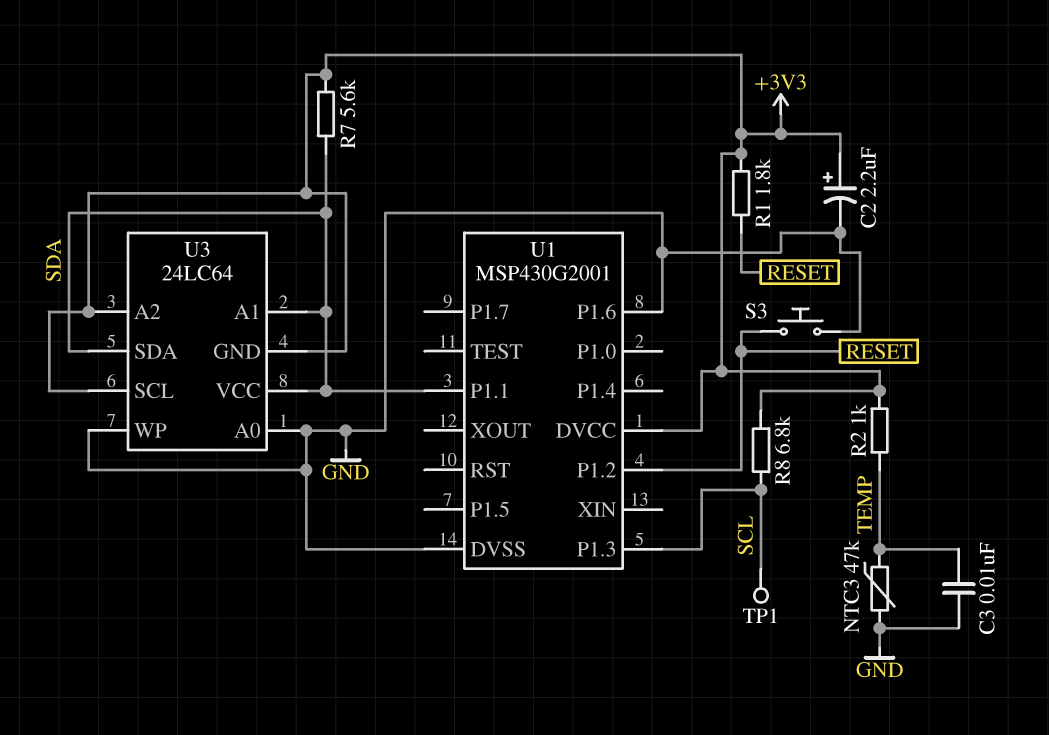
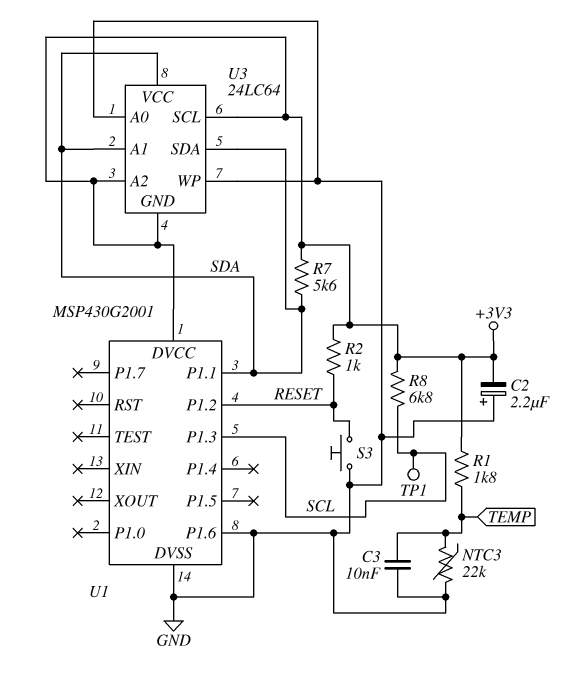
C2: 2.2uF (plus +3V3, minus GND) -> 2.2uF (plus GND, minus +3V3)
NTC3: 47k (GND, TEMP) -> 22k (GND, TEMP)
R1: 1.8k (+3V3, RESET) -> 1.8k (+3V3, TEMP)
R2: 1k (+3V3, TEMP) -> 1k (+3V3, RESET)

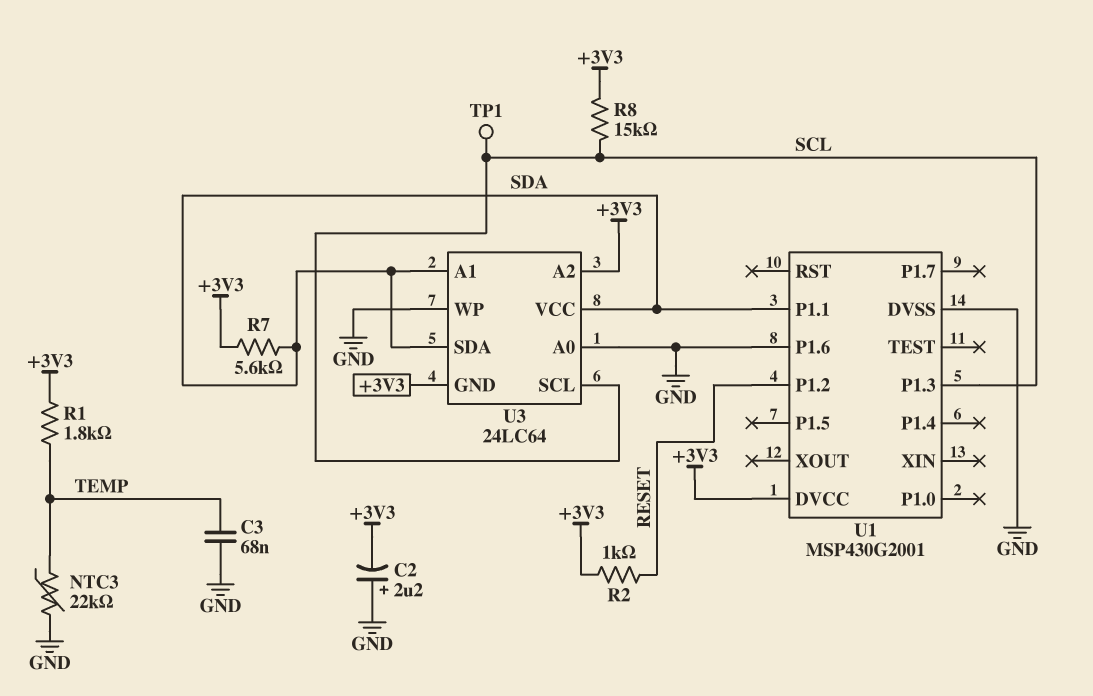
C3: 10nF (GND, TEMP) -> 68nF (GND, TEMP)
R8: 6.8k (+3V3, SCL) -> 15k (+3V3, SCL)
S3: button (GND, RESET) -> none
U3 pin SCL: +3V3 -> SCL

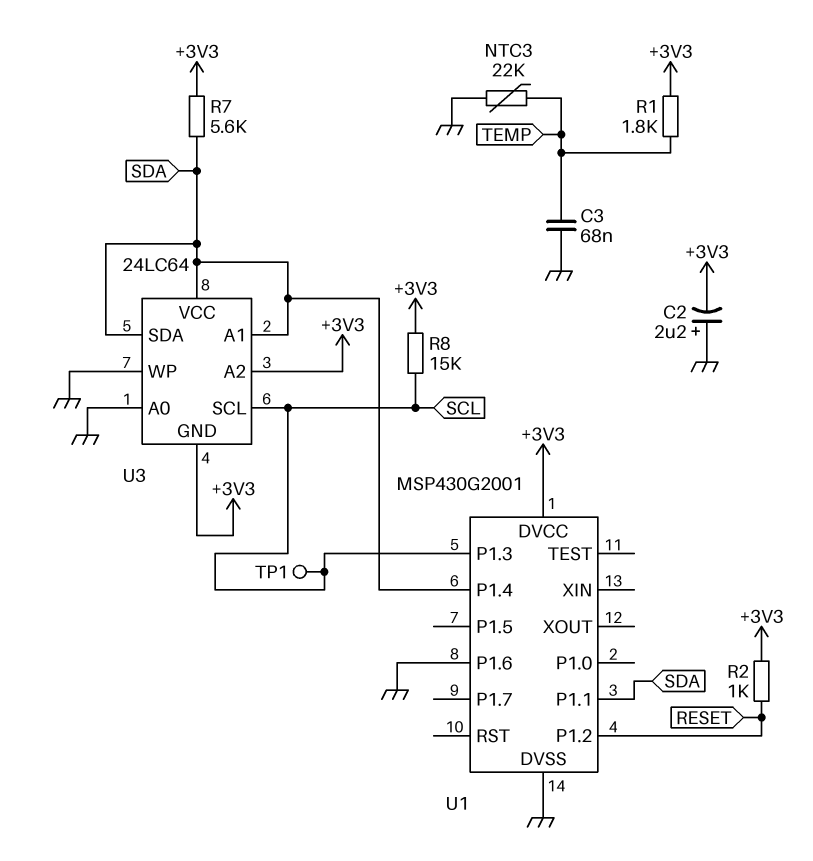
U1 pin P1.4: none -> SDA

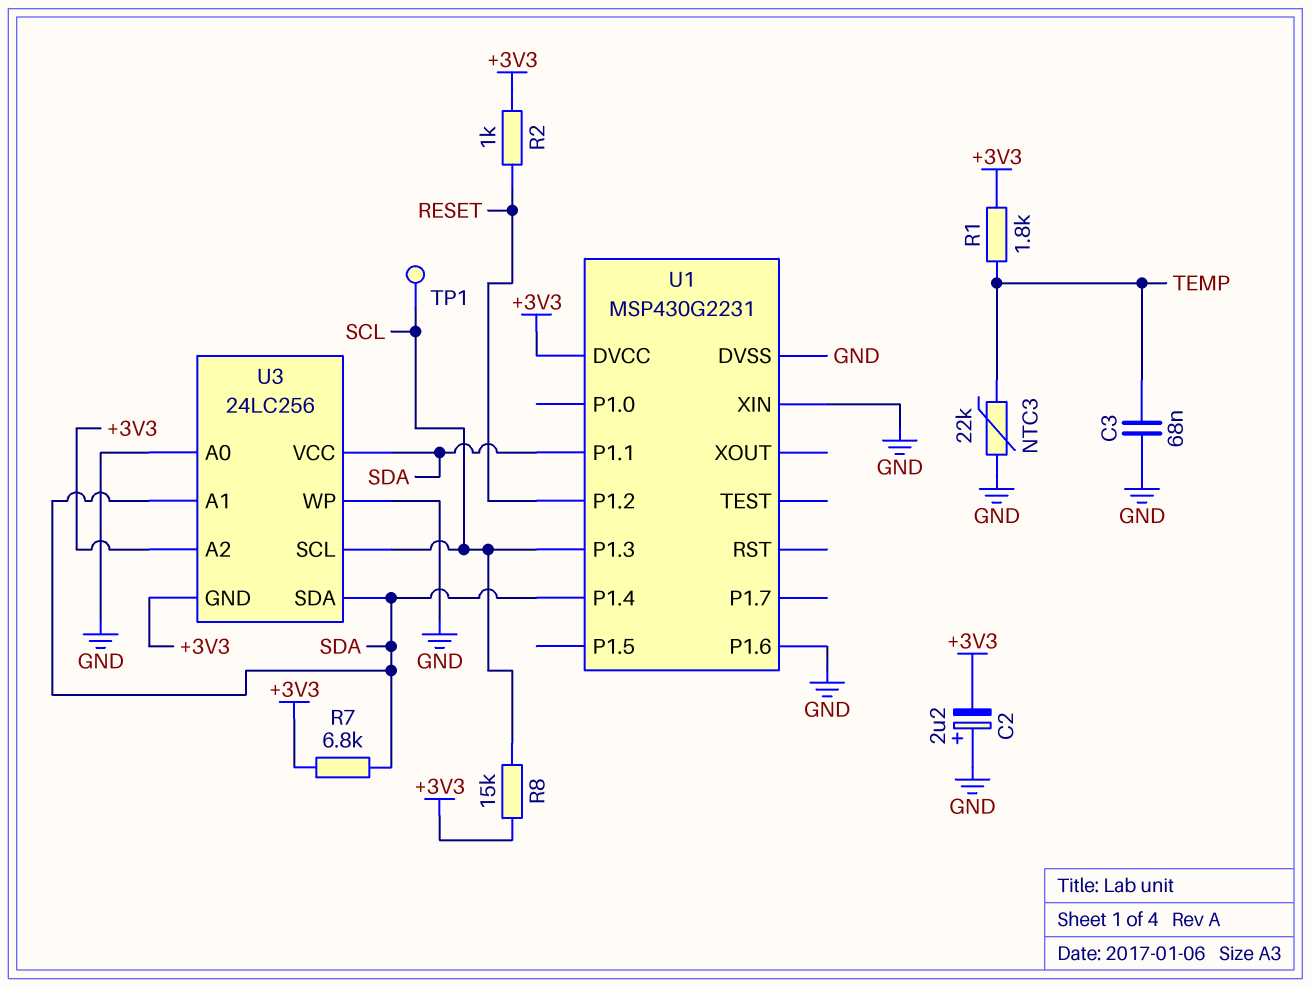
R7: 5.6k (+3V3, SDA) -> 6.8k (+3V3, SDA)
U1: MSP430G2001 -> MSP430G2231
U1 pin XIN: none -> GND
U3: 24LC64 -> 24LC256

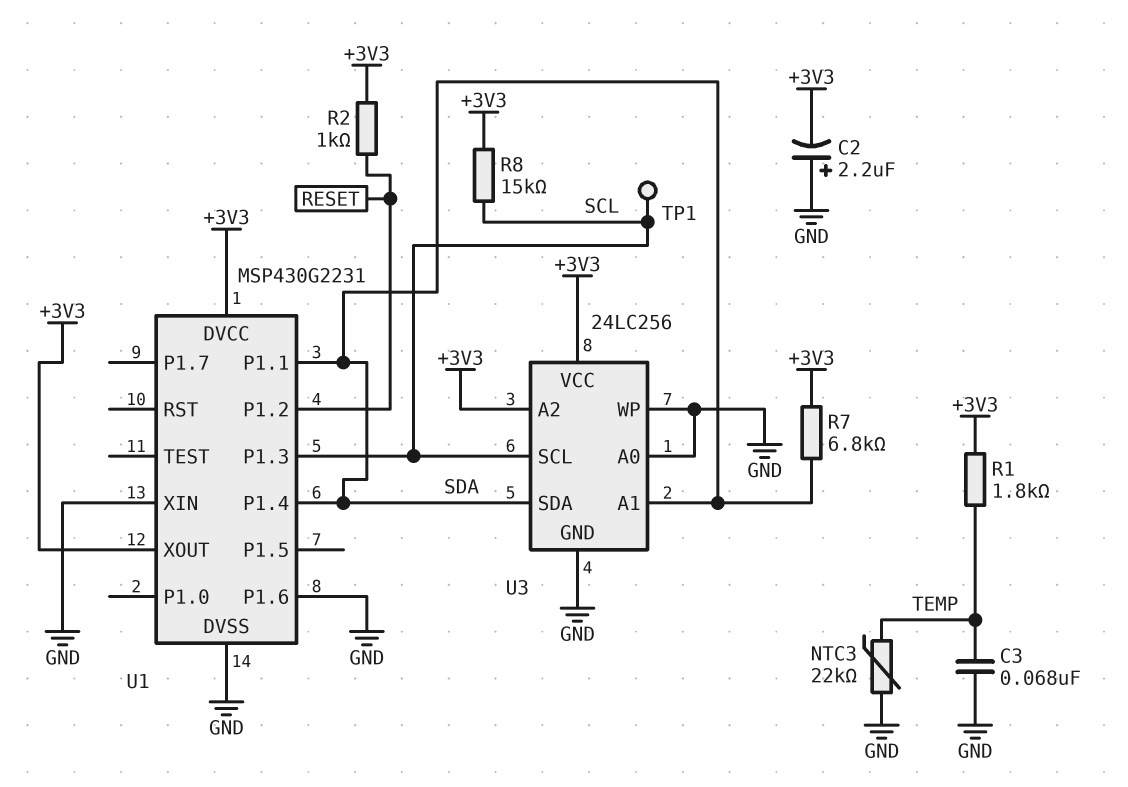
U1 pin XOUT: none -> +3V3
U3 pin GND: +3V3 -> GND
U3 pin VCC: SDA -> +3V3

